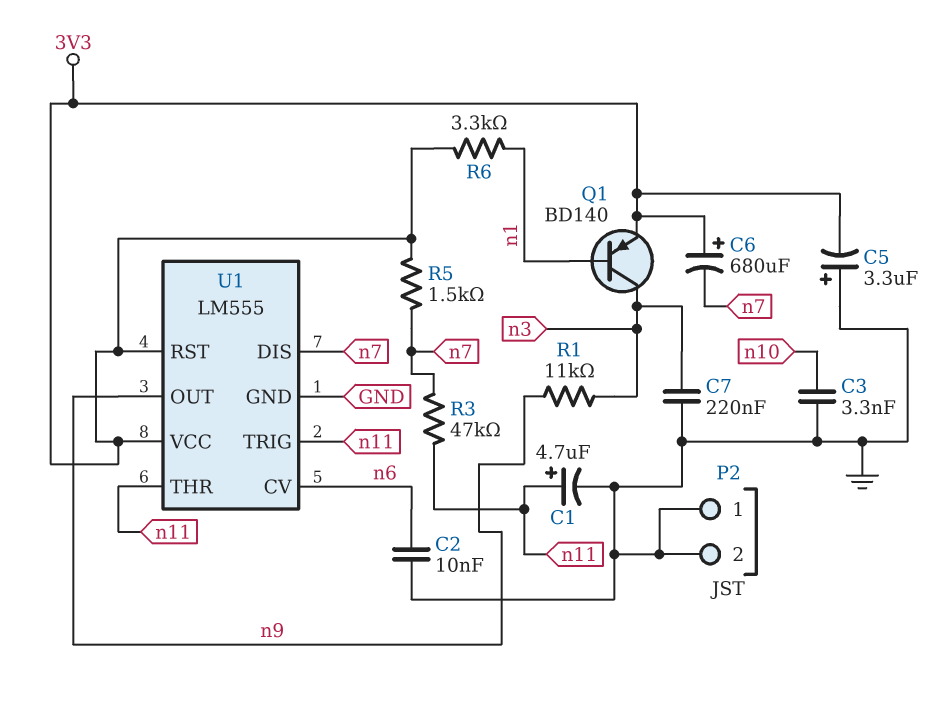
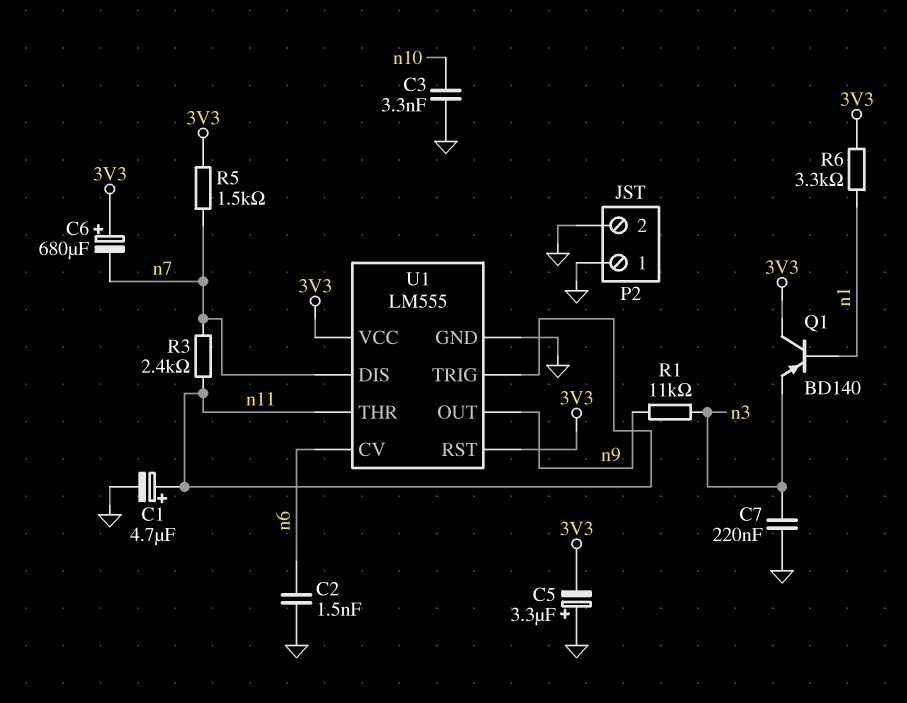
C2: 10nF (GND, n6) -> 1.5nF (GND, n6)
Q1: PNP BD140 (B n1, C n3, E 3V3) -> PNP BD140 (B n1, C 3V3, E n3)
R3: 47k (n7, n11) -> 2.4k (n7, n11)

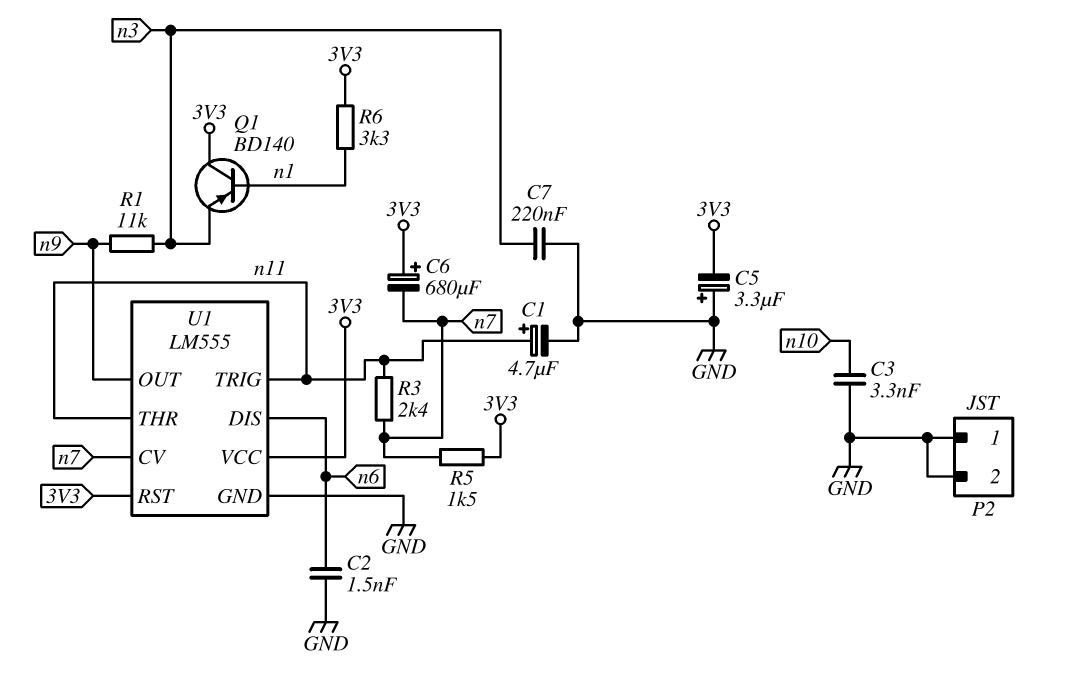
U1 pin CV: n6 -> n7
U1 pin DIS: n7 -> n6

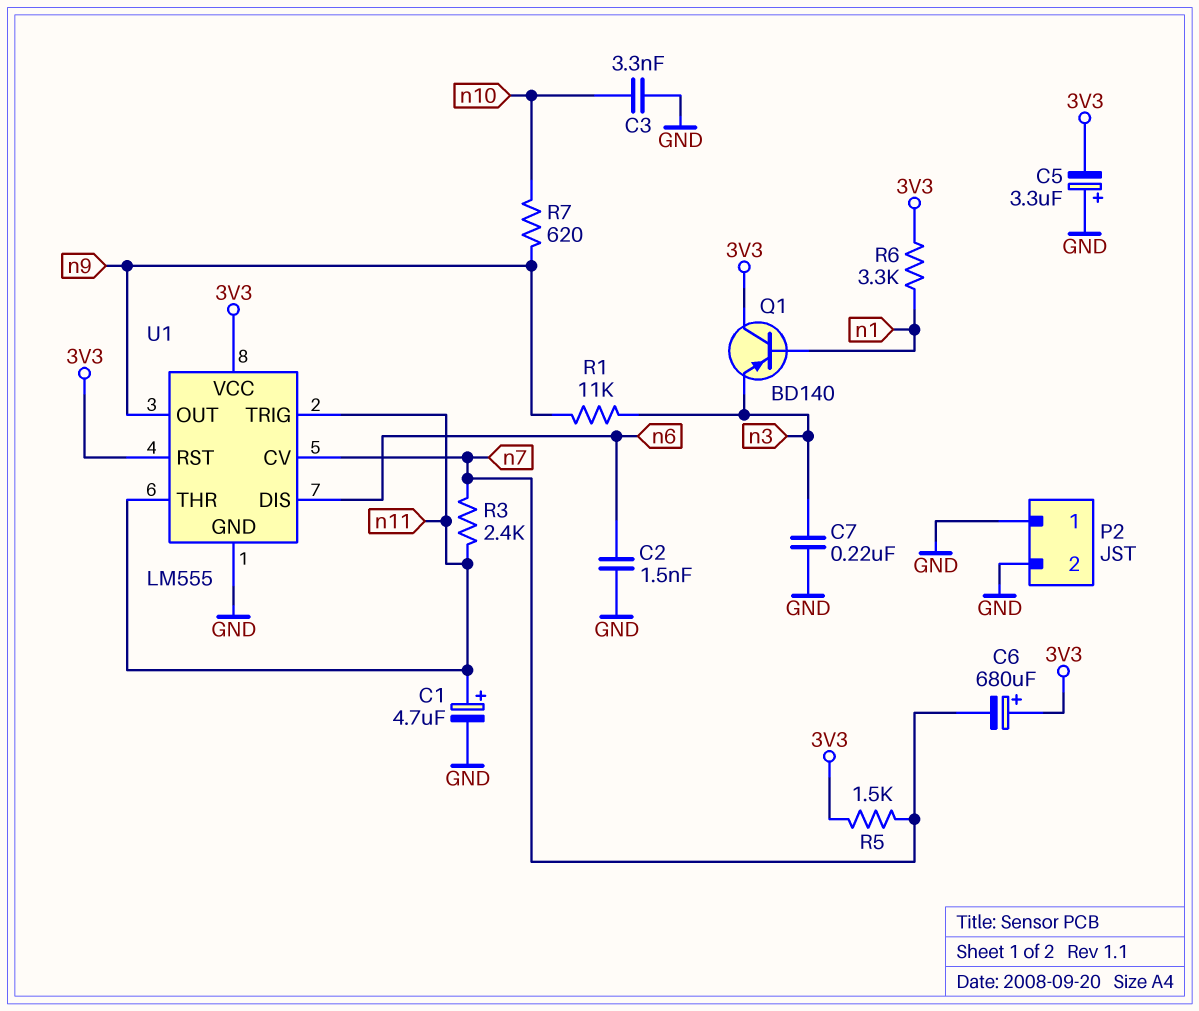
R7: none -> 620 (n9, n10)

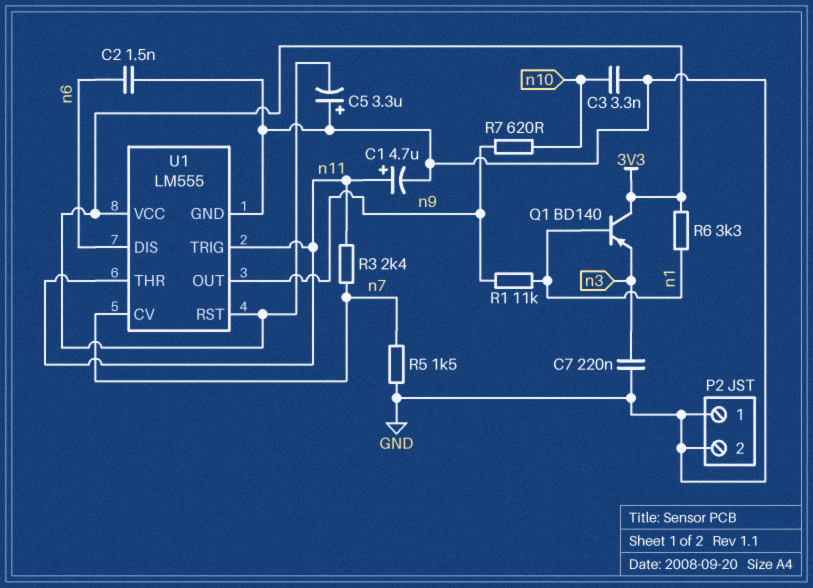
C6: 680uF (plus 3V3, minus n7) -> none
R1: 11k (n3, n9) -> 11k (n1, n9)
R5: 1.5k (3V3, n7) -> 1.5k (GND, n7)

